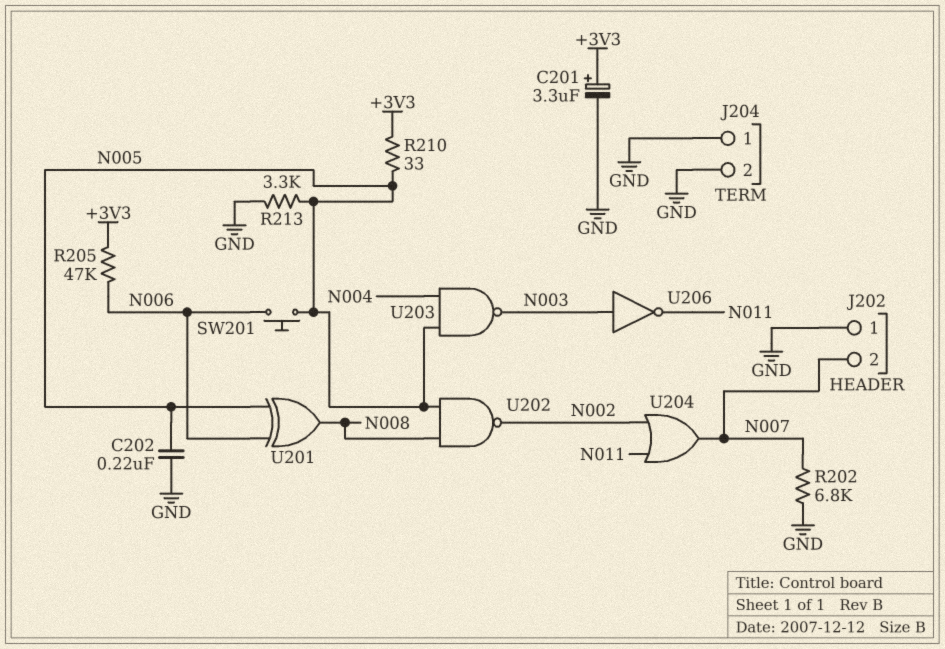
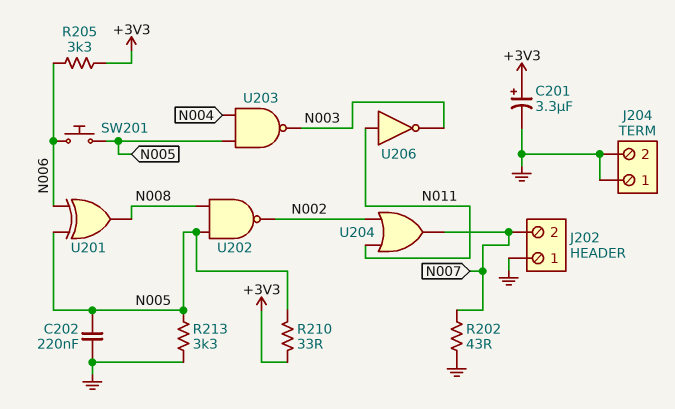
R202: 6.8k (GND, N007) -> 43 (GND, N007)
R205: 47k (+3V3, N006) -> 3.3k (+3V3, N006)
U206: NOT (in N003, out N011) -> NOT (in N011, out N003)

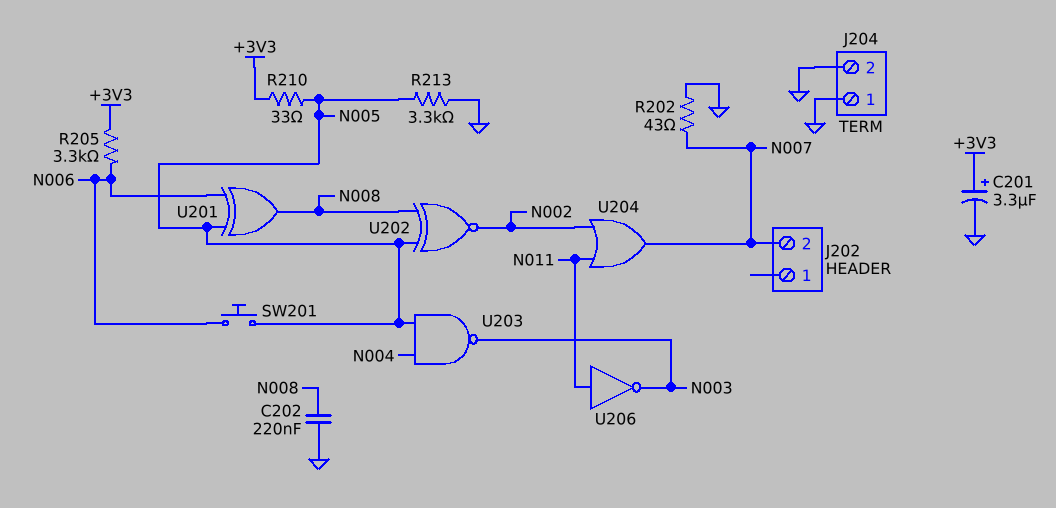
C202: 220nF (GND, N005) -> 220nF (GND, N008)
J202 pin 1: GND -> none
U202: NAND (in N005, in N008, out N002) -> XNOR (in N005, in N008, out N002)

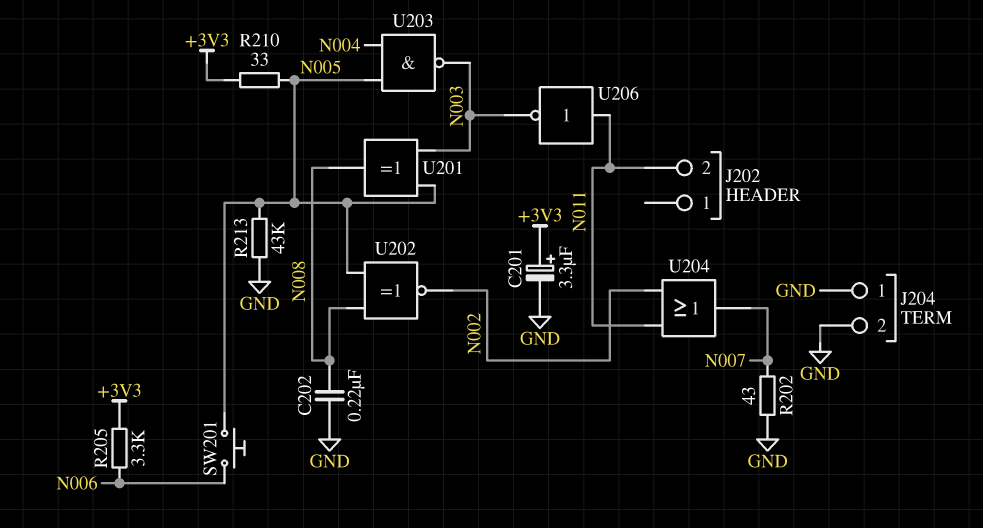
J202 pin 2: N007 -> N011
R213: 3.3k (GND, N005) -> 43k (GND, N005)
U201: XOR (in N005, in N006, out N008) -> XOR (in N003, in N005, out N008)

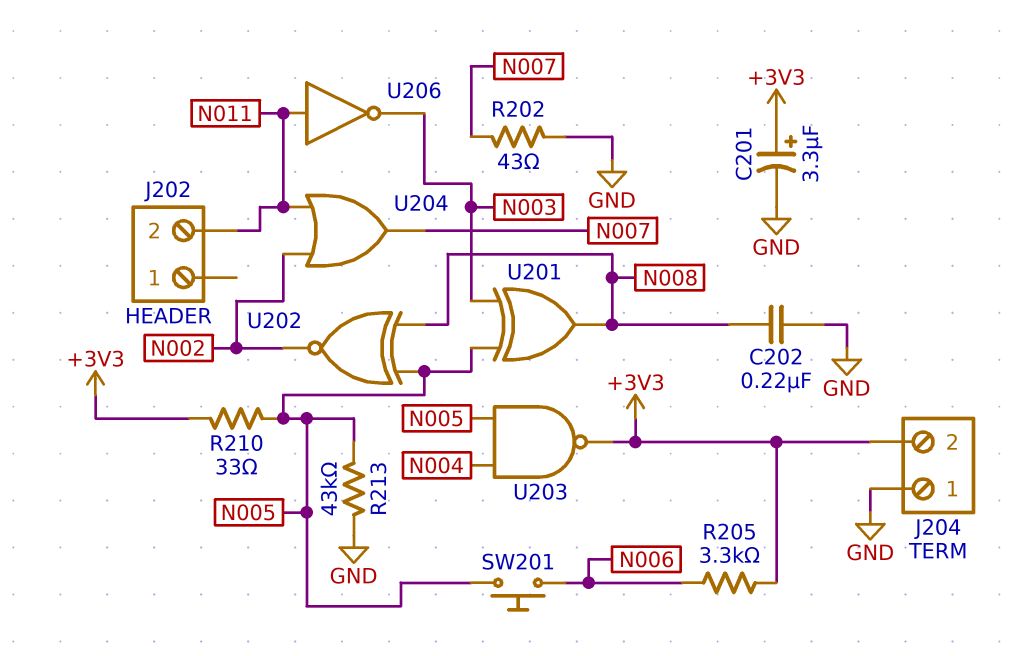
J204 pin 2: GND -> +3V3
U203: NAND (in N004, in N005, out N003) -> NAND (in N004, in N005, out +3V3)

